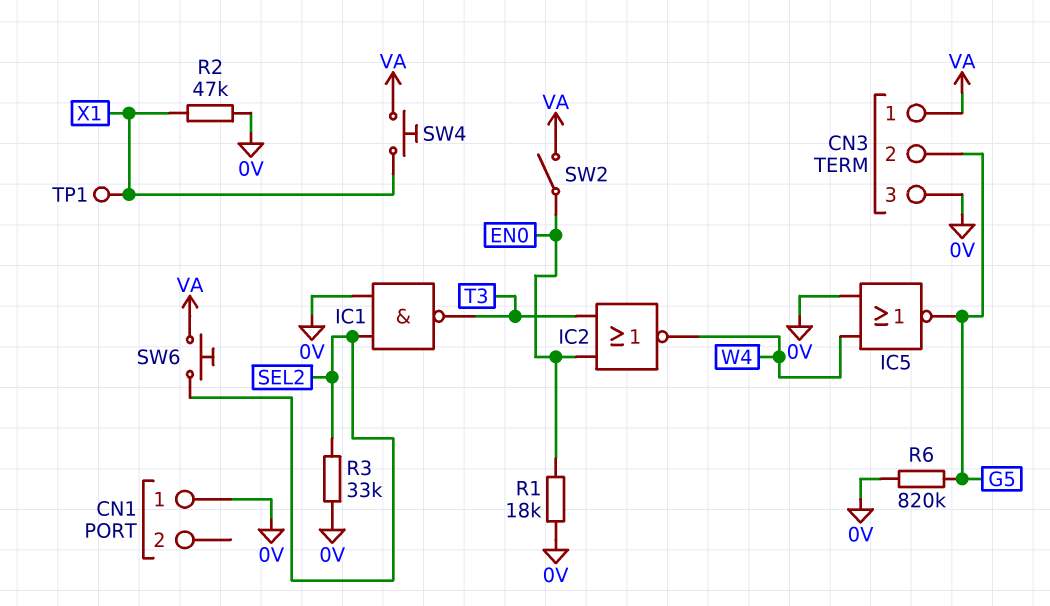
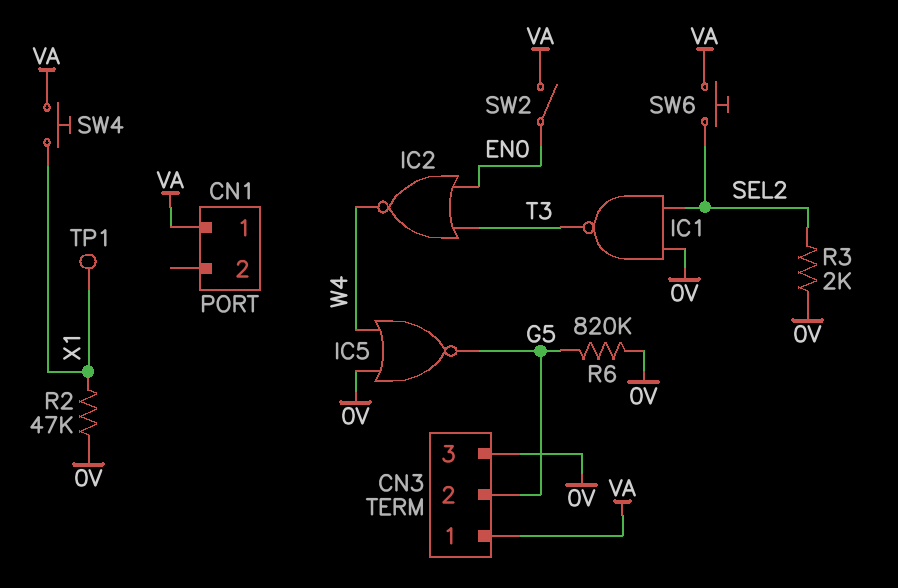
CN1 pin 1: 0V -> VA
R1: 18k (0V, EN0) -> none
R3: 33k (0V, SEL2) -> 2k (0V, SEL2)

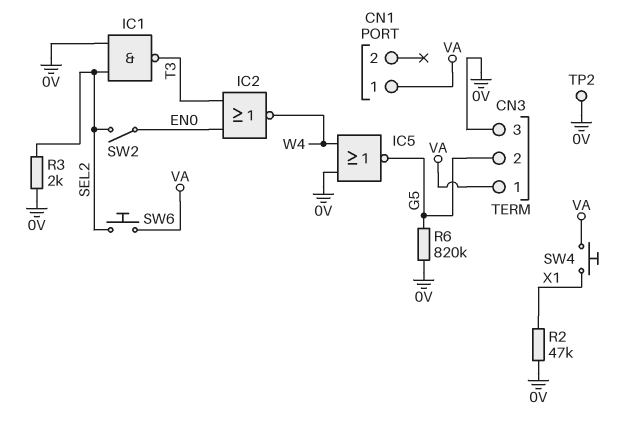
SW2: switch (EN0, VA) -> switch (EN0, SEL2)
TP1: test point (X1) -> none
TP2: none -> test point (0V)

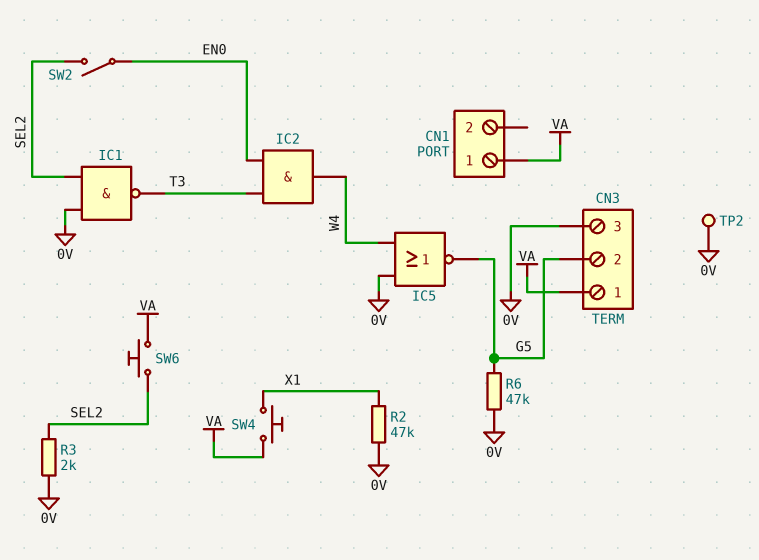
IC2: NOR (in EN0, in T3, out W4) -> AND (in EN0, in T3, out W4)
R6: 820k (0V, G5) -> 47k (0V, G5)

